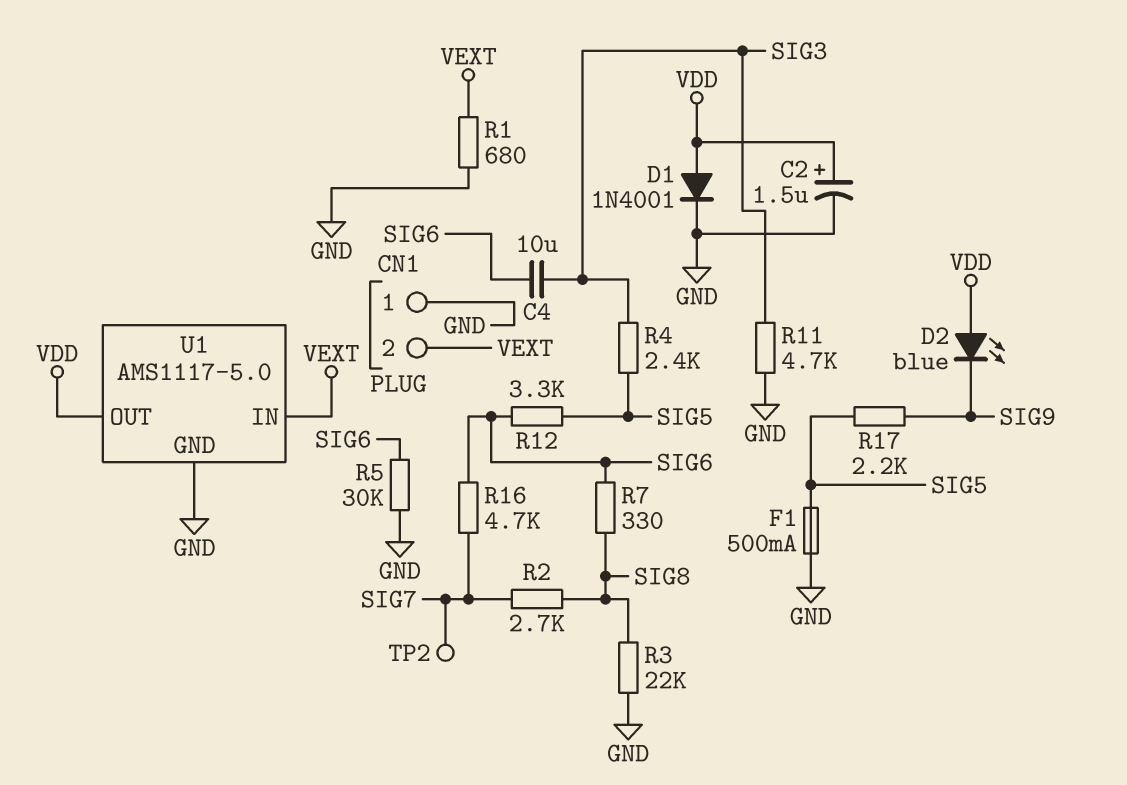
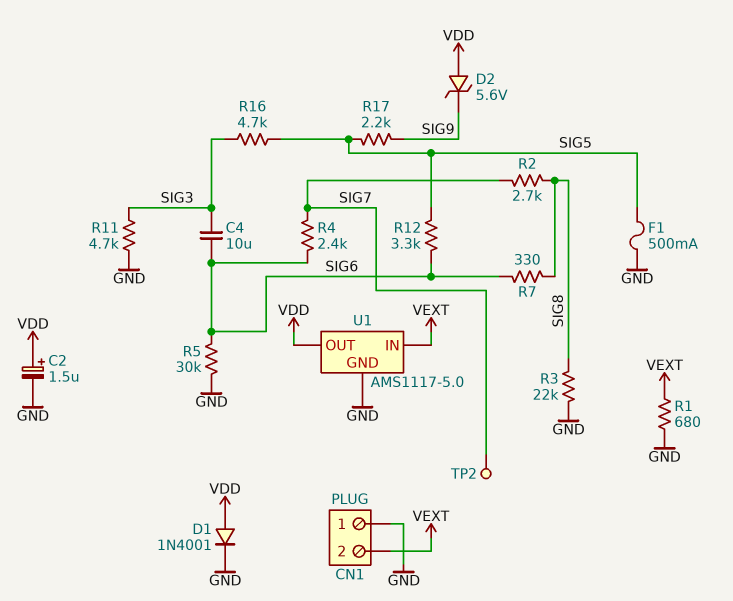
D2: LED blue (A VDD, K SIG9) -> zener 5.6V (A VDD, K SIG9)
R4: 2.4k (SIG3, SIG5) -> 2.4k (SIG6, SIG7)
R16: 4.7k (SIG6, SIG7) -> 4.7k (SIG3, SIG5)

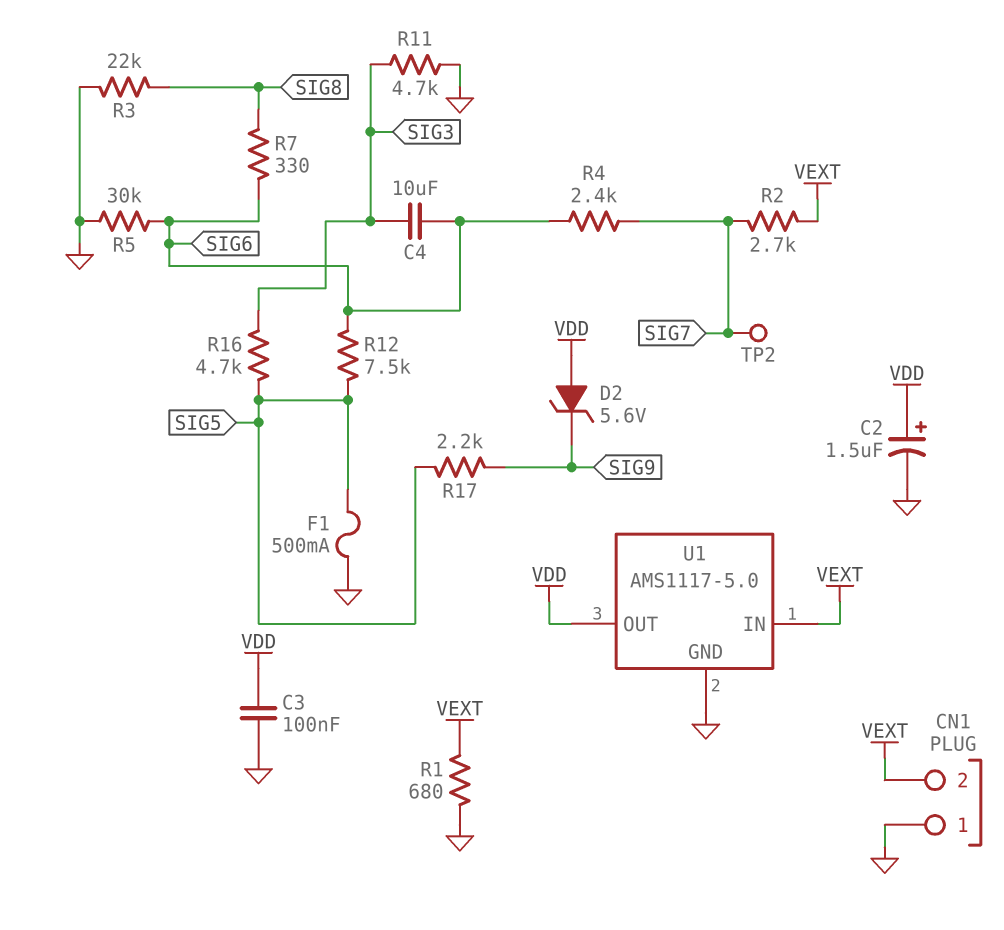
C3: none -> 100nF (GND, VDD)
D1: diode 1N4001 (A VDD, K GND) -> none
R2: 2.7k (SIG7, SIG8) -> 2.7k (SIG7, VEXT)
R12: 3.3k (SIG5, SIG6) -> 7.5k (SIG5, SIG6)

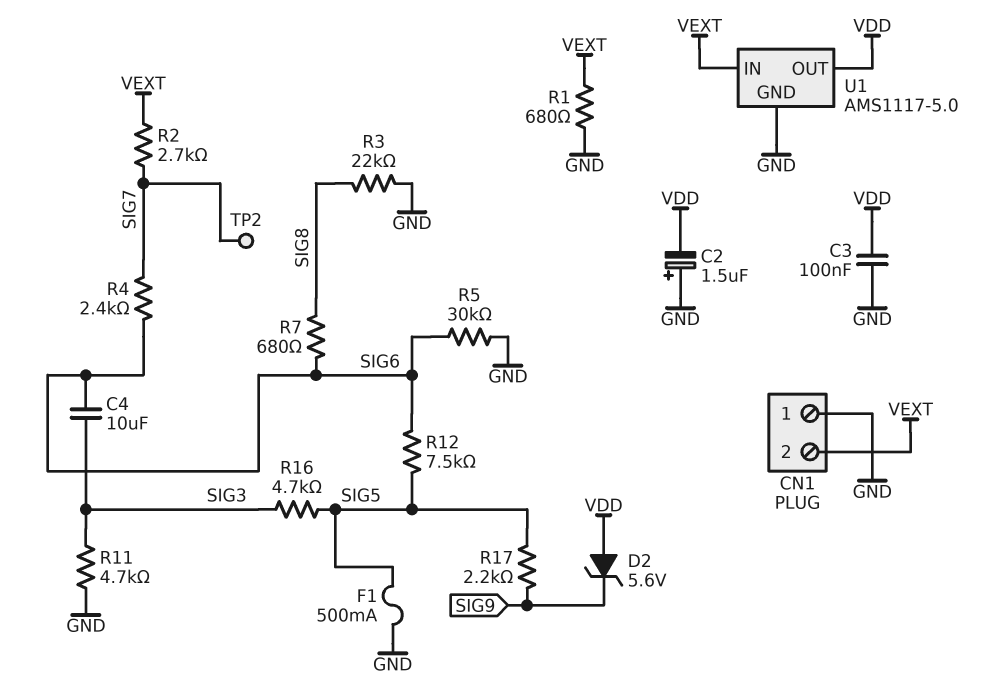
C2: 1.5uF (plus VDD, minus GND) -> 1.5uF (plus GND, minus VDD)
R7: 330 (SIG6, SIG8) -> 680 (SIG6, SIG8)

